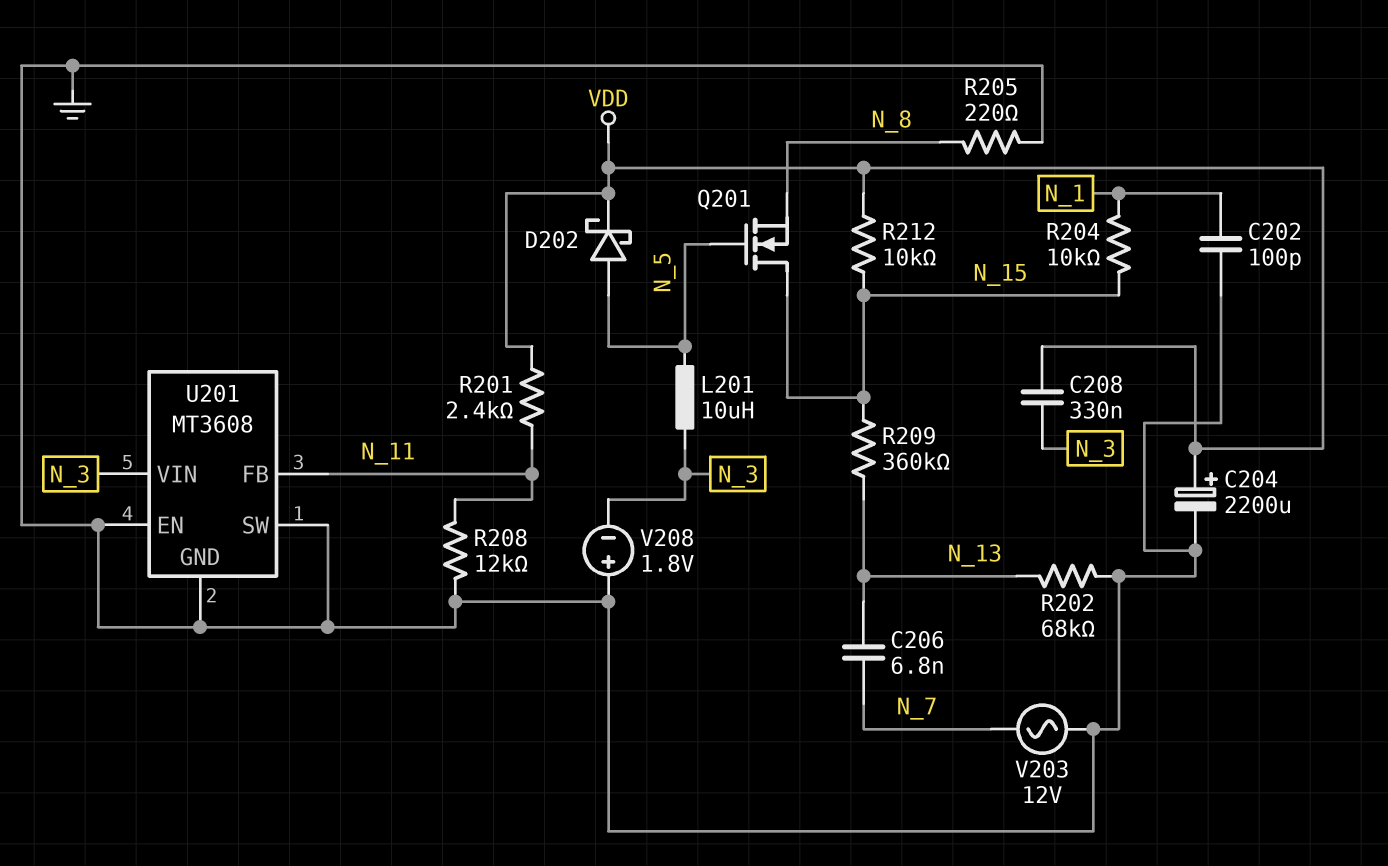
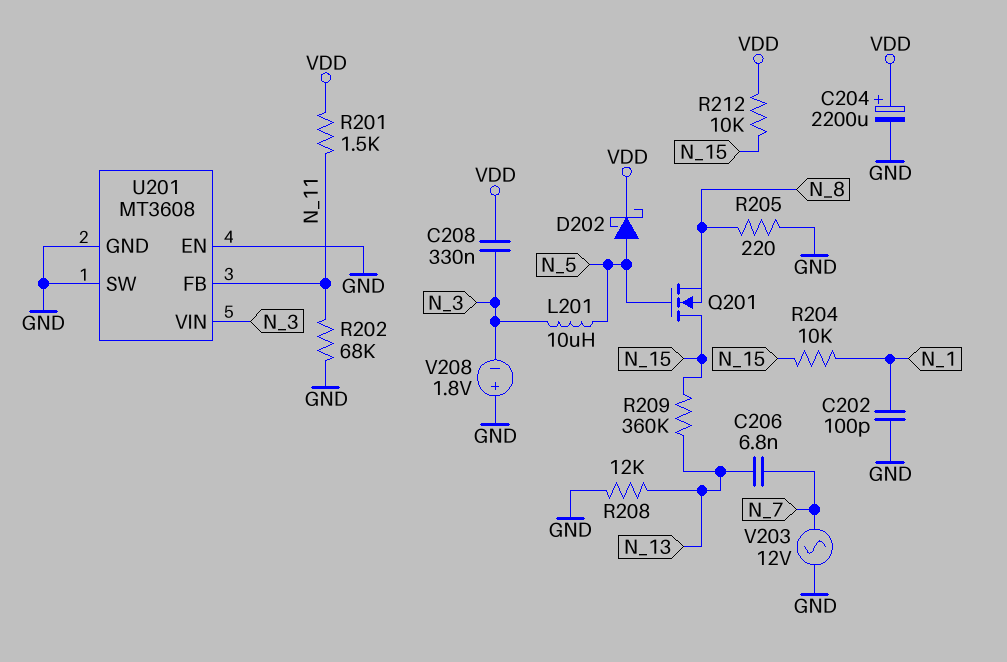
R201: 2.4k (N_11, VDD) -> 1.5k (N_11, VDD)
R202: 68k (GND, N_13) -> 68k (GND, N_11)
R208: 12k (GND, N_11) -> 12k (GND, N_13)

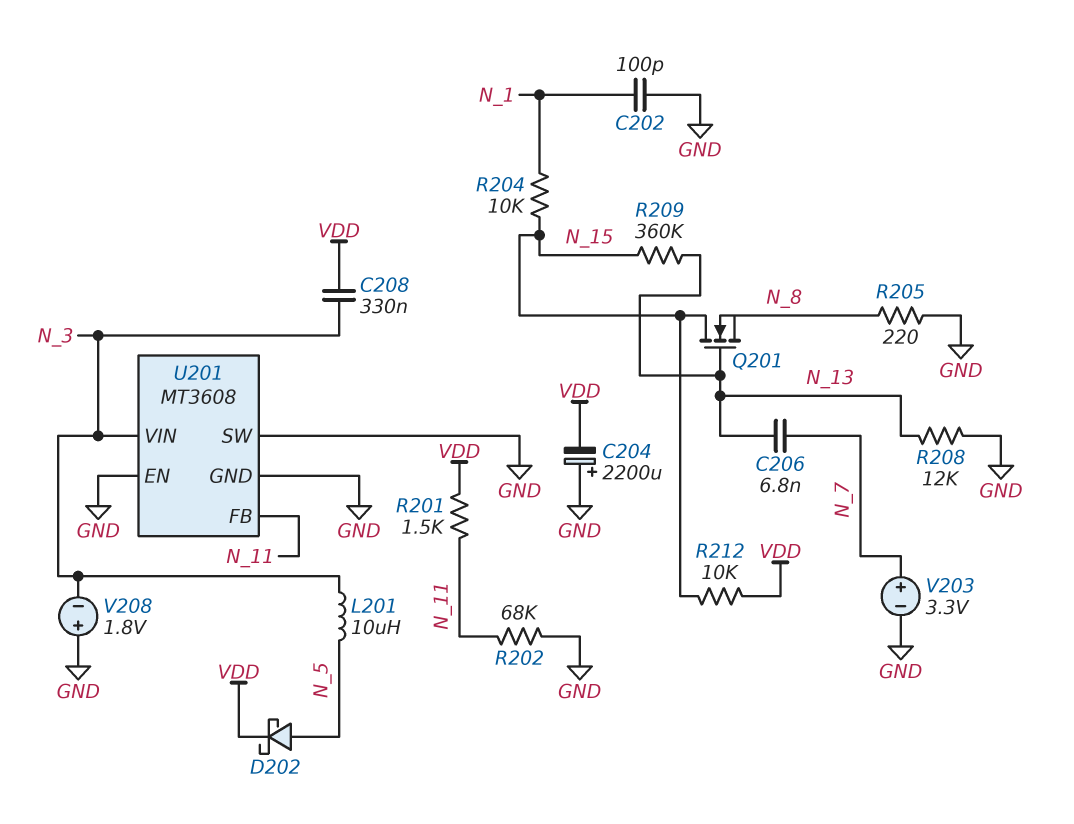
C204: 2200uF (plus VDD, minus GND) -> 2200uF (plus GND, minus VDD)
Q201: NMOS (G N_5, D N_15, S N_8) -> NMOS (G N_13, D N_15, S N_8)
V203: AC 12V (GND, N_7) -> 3.3V (plus N_7, minus GND)

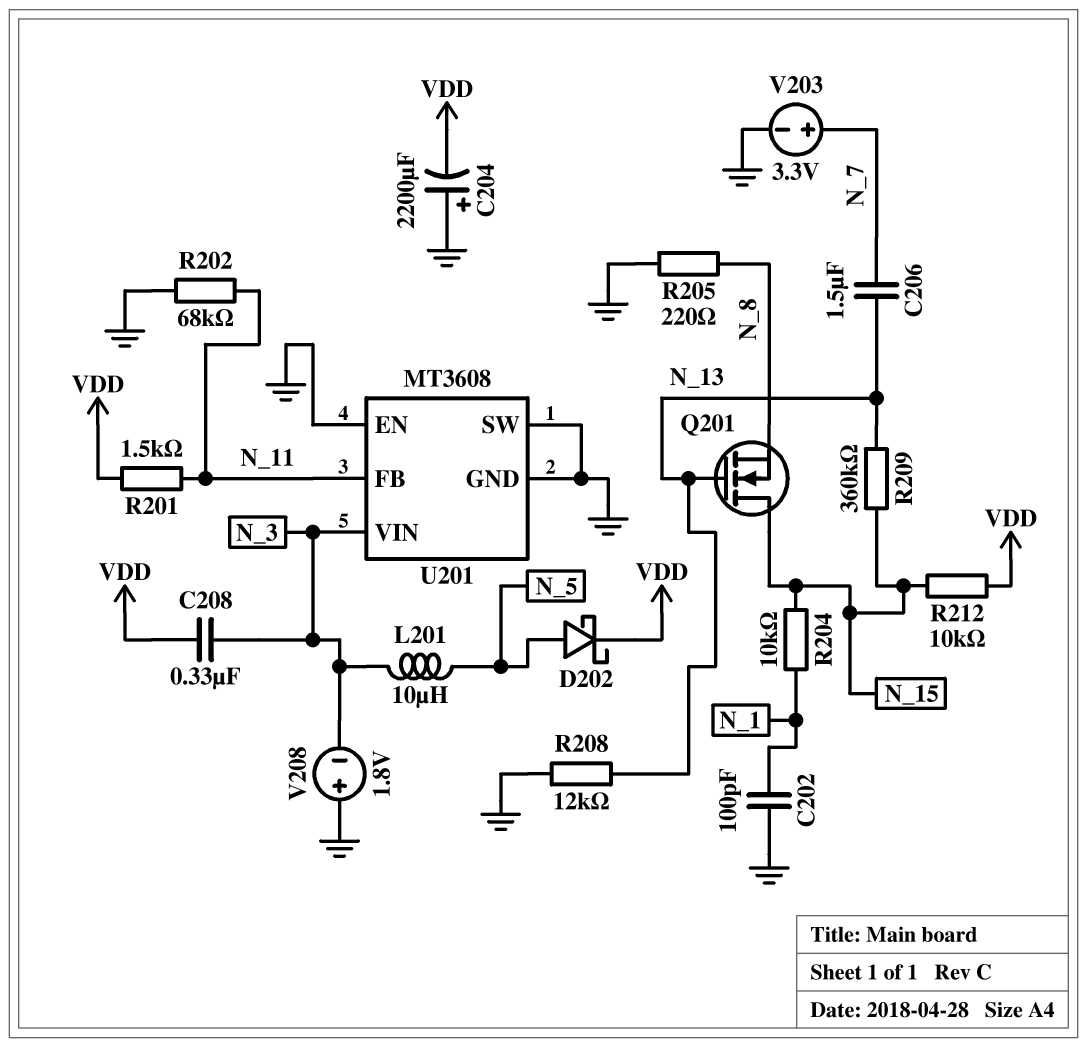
C206: 6.8nF (N_7, N_13) -> 1.5uF (N_7, N_13)

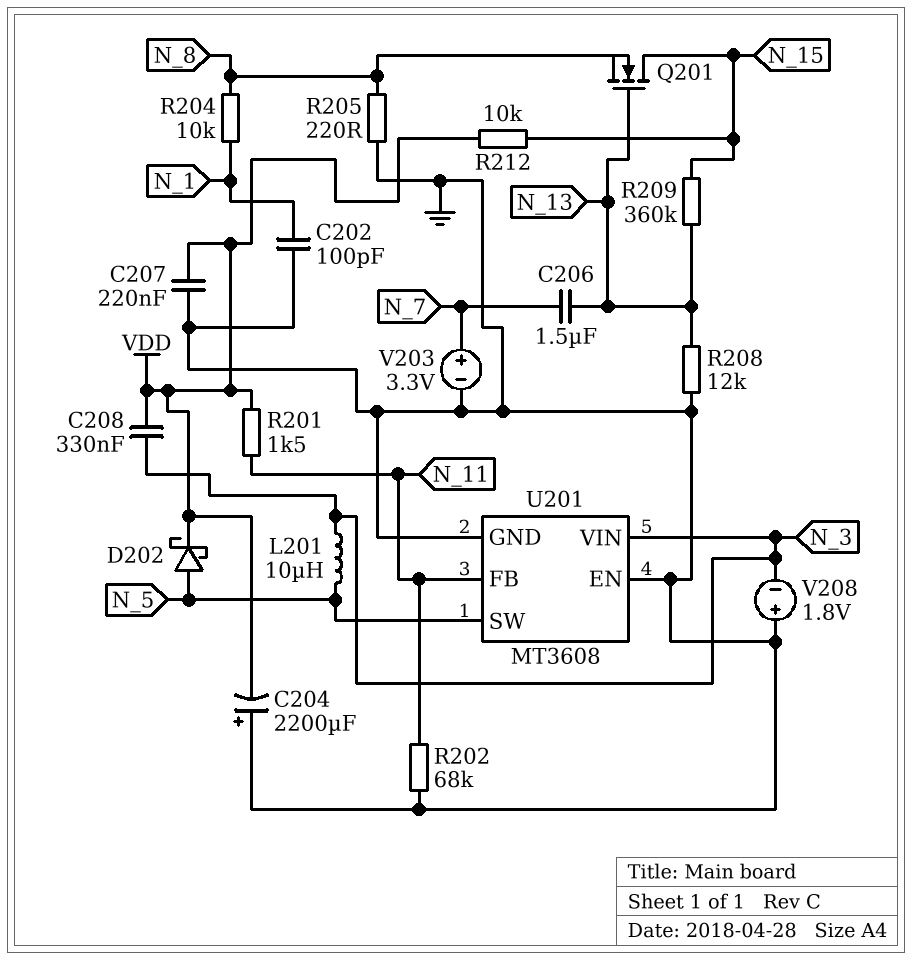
C207: none -> 220nF (GND, VDD)
R204: 10k (N_1, N_15) -> 10k (N_1, N_8)
U201 pin SW: GND -> N_5

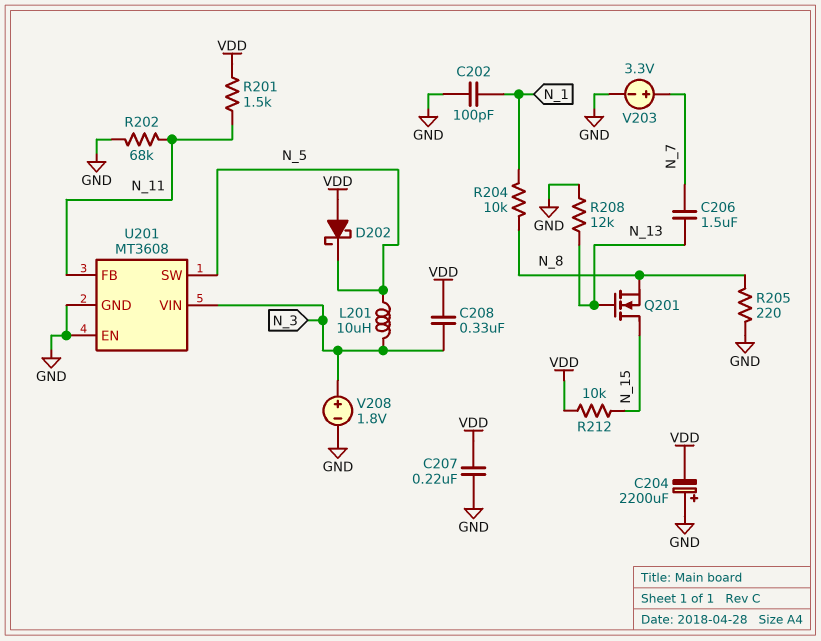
D202: schottky (A N_5, K VDD) -> schottky (A VDD, K N_5)
R209: 360k (N_13, N_15) -> none
V208: 1.8V (plus GND, minus N_3) -> 1.8V (plus N_3, minus GND)

